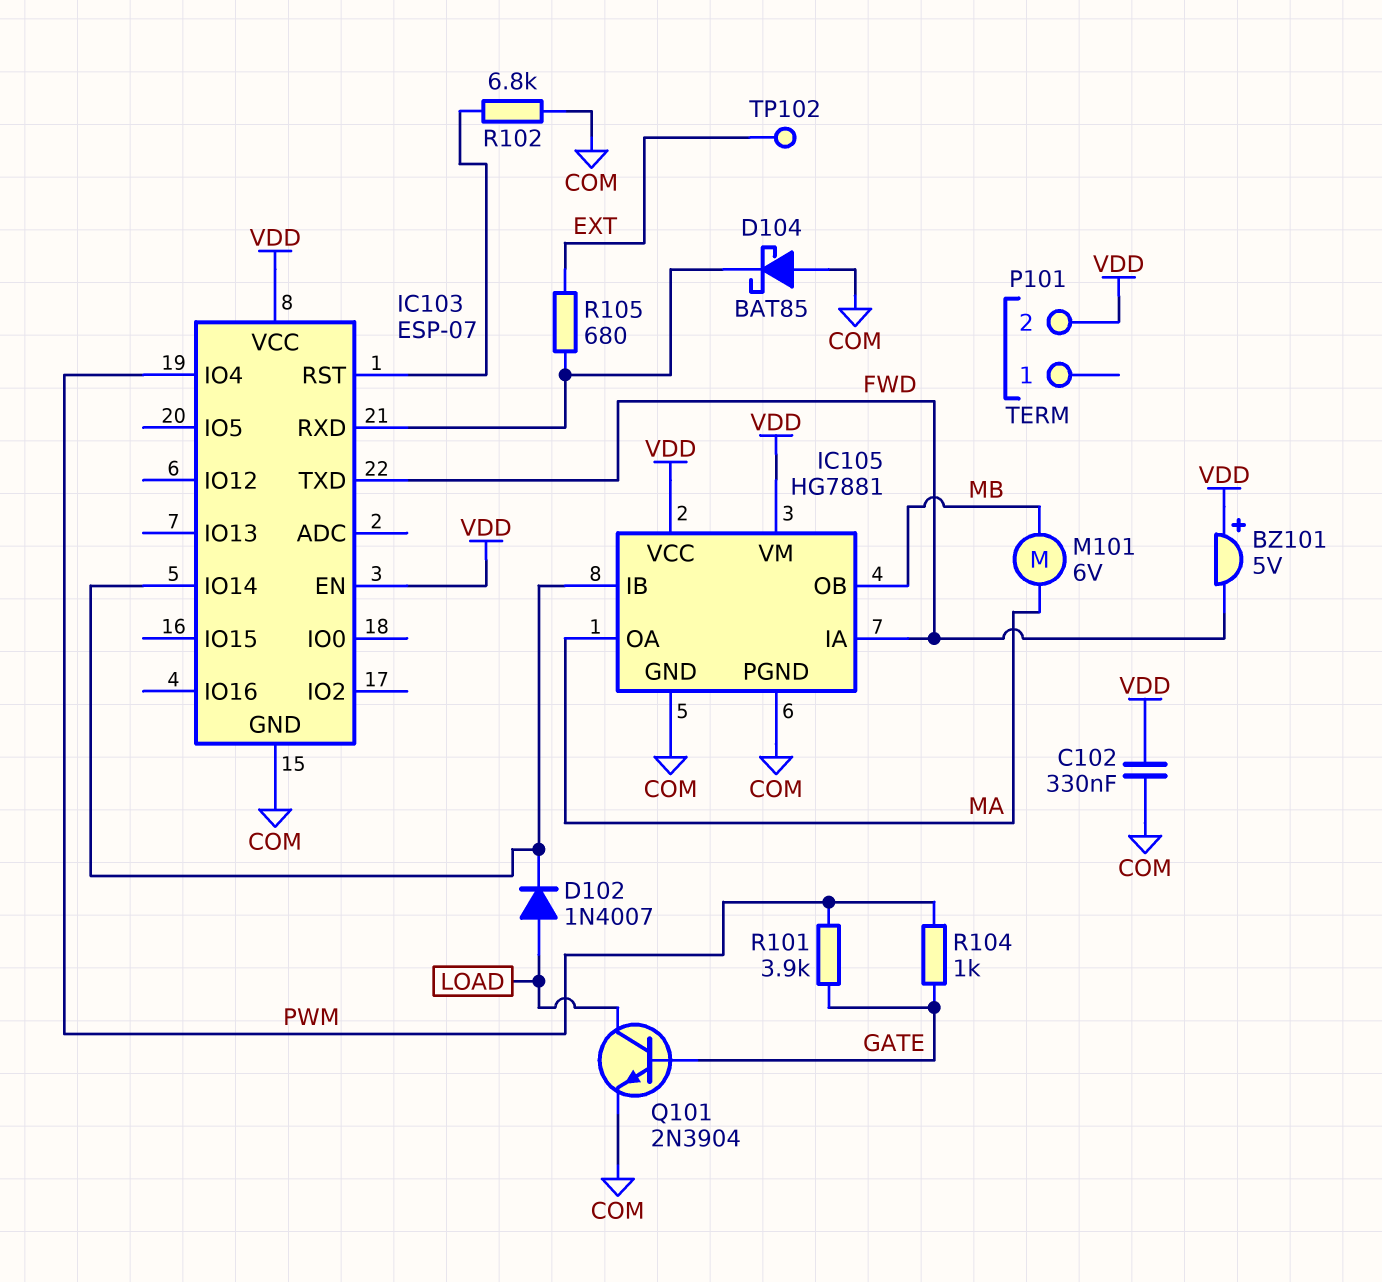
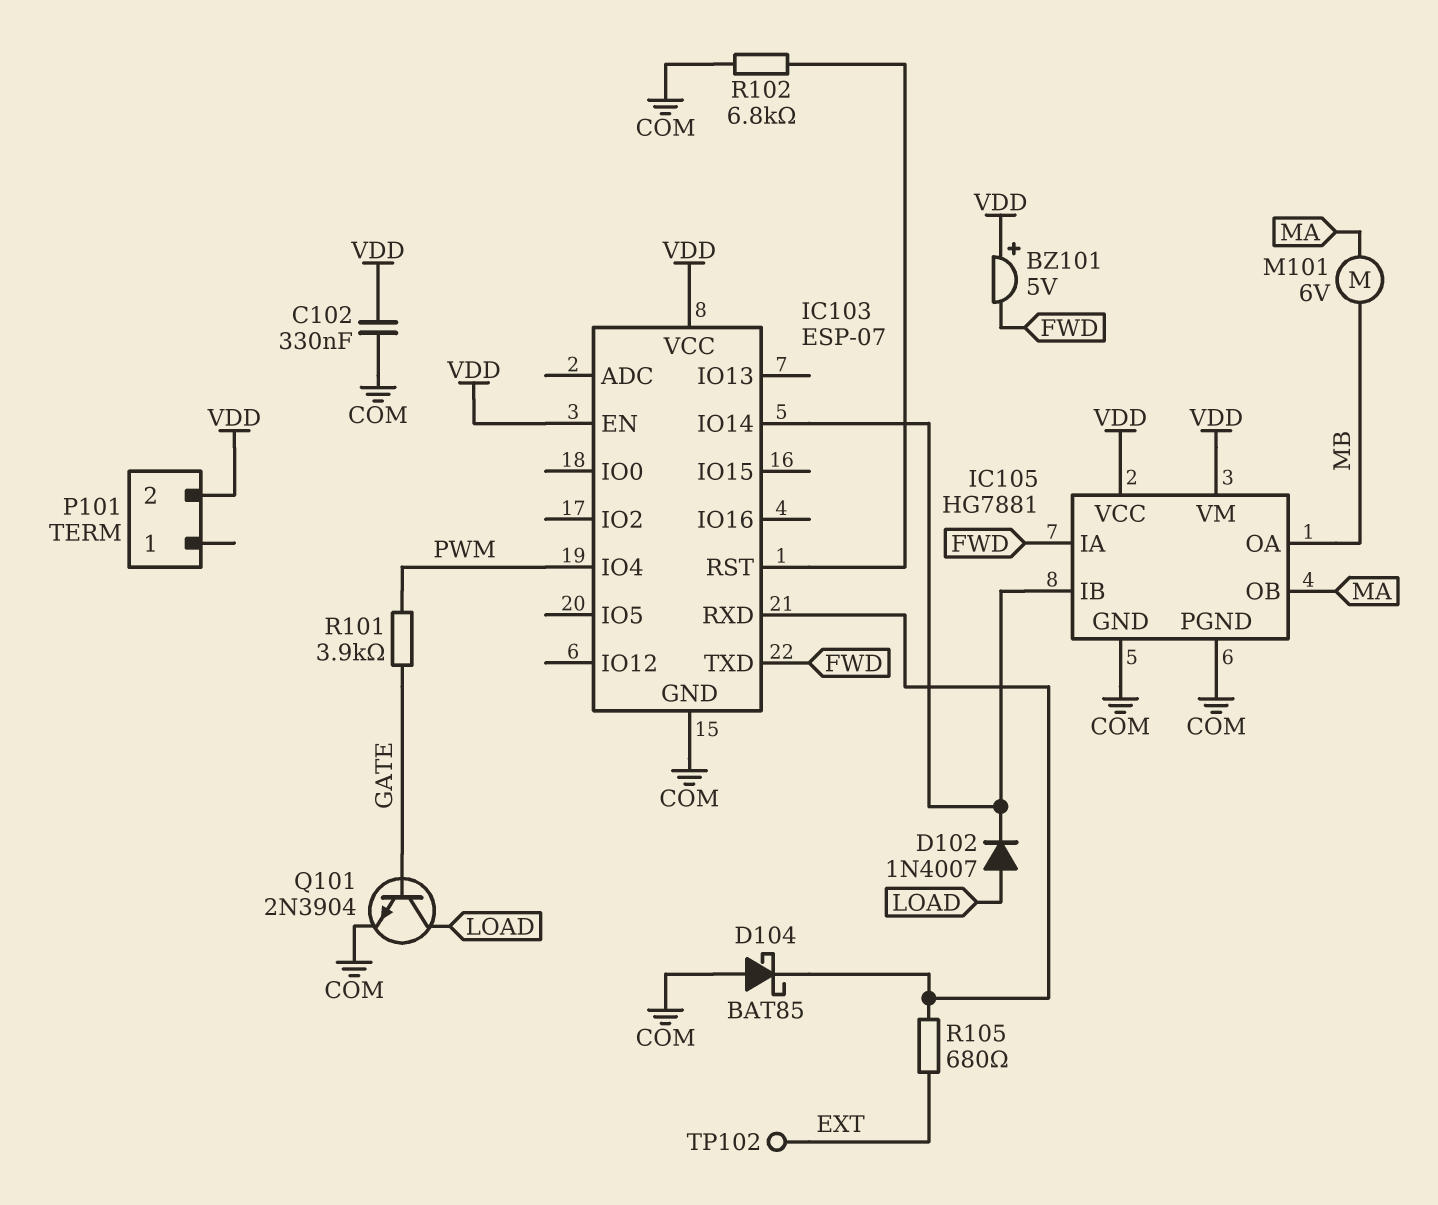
IC105 pin OA: MA -> MB
IC105 pin OB: MB -> MA
R104: 1k (GATE, PWM) -> none

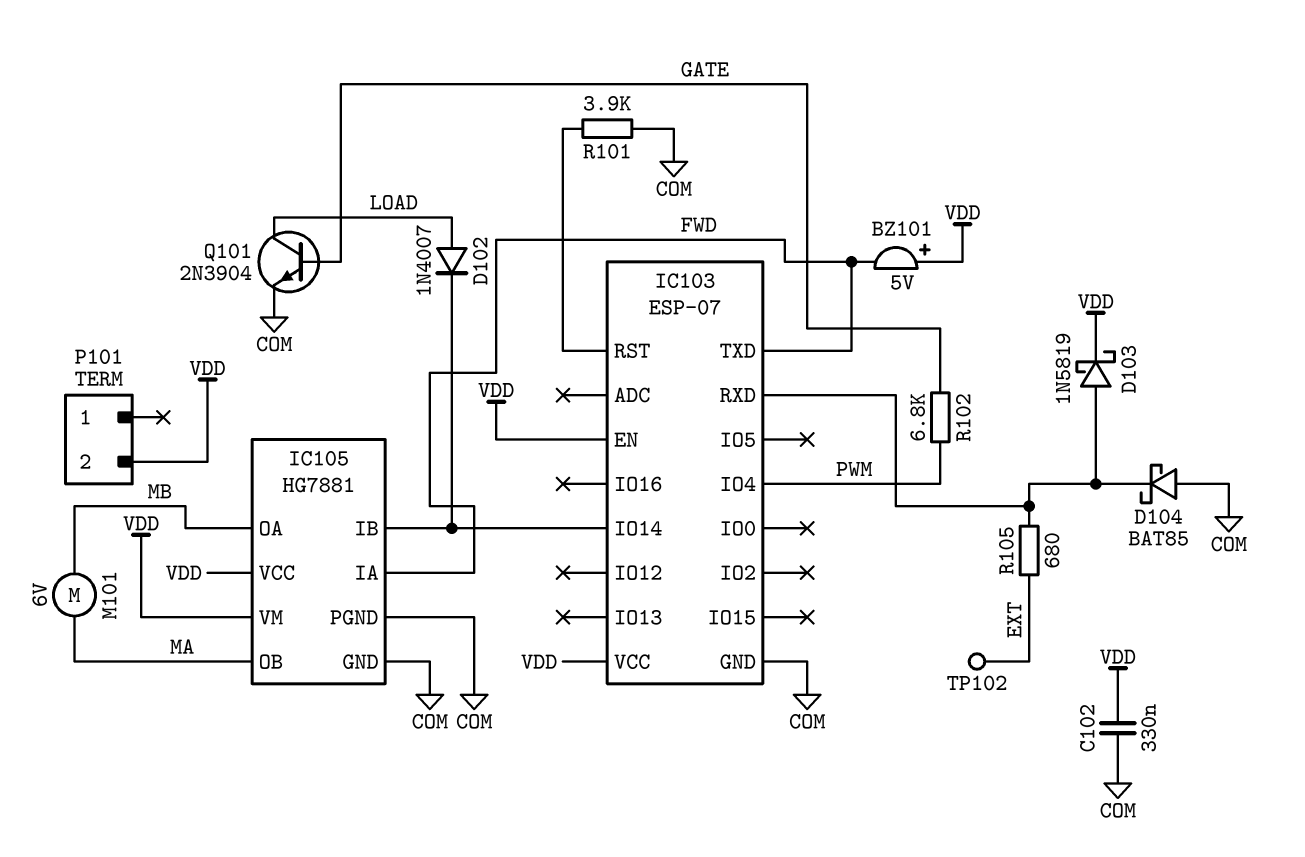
D103: none -> schottky 1N5819 (A IC103/RXD, K VDD)
R101: 3.9k (GATE, PWM) -> 3.9k (COM, IC103/RST)
R102: 6.8k (COM, IC103/RST) -> 6.8k (GATE, PWM)

